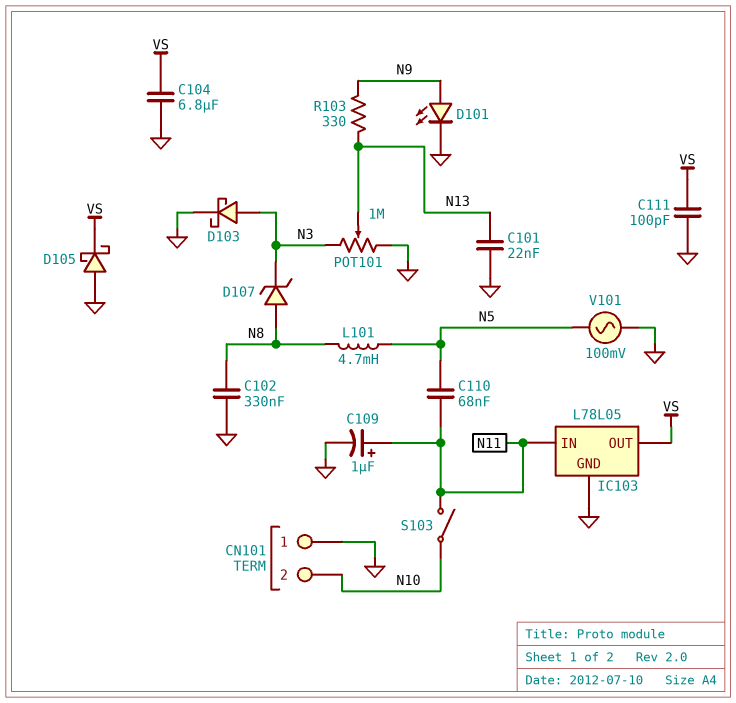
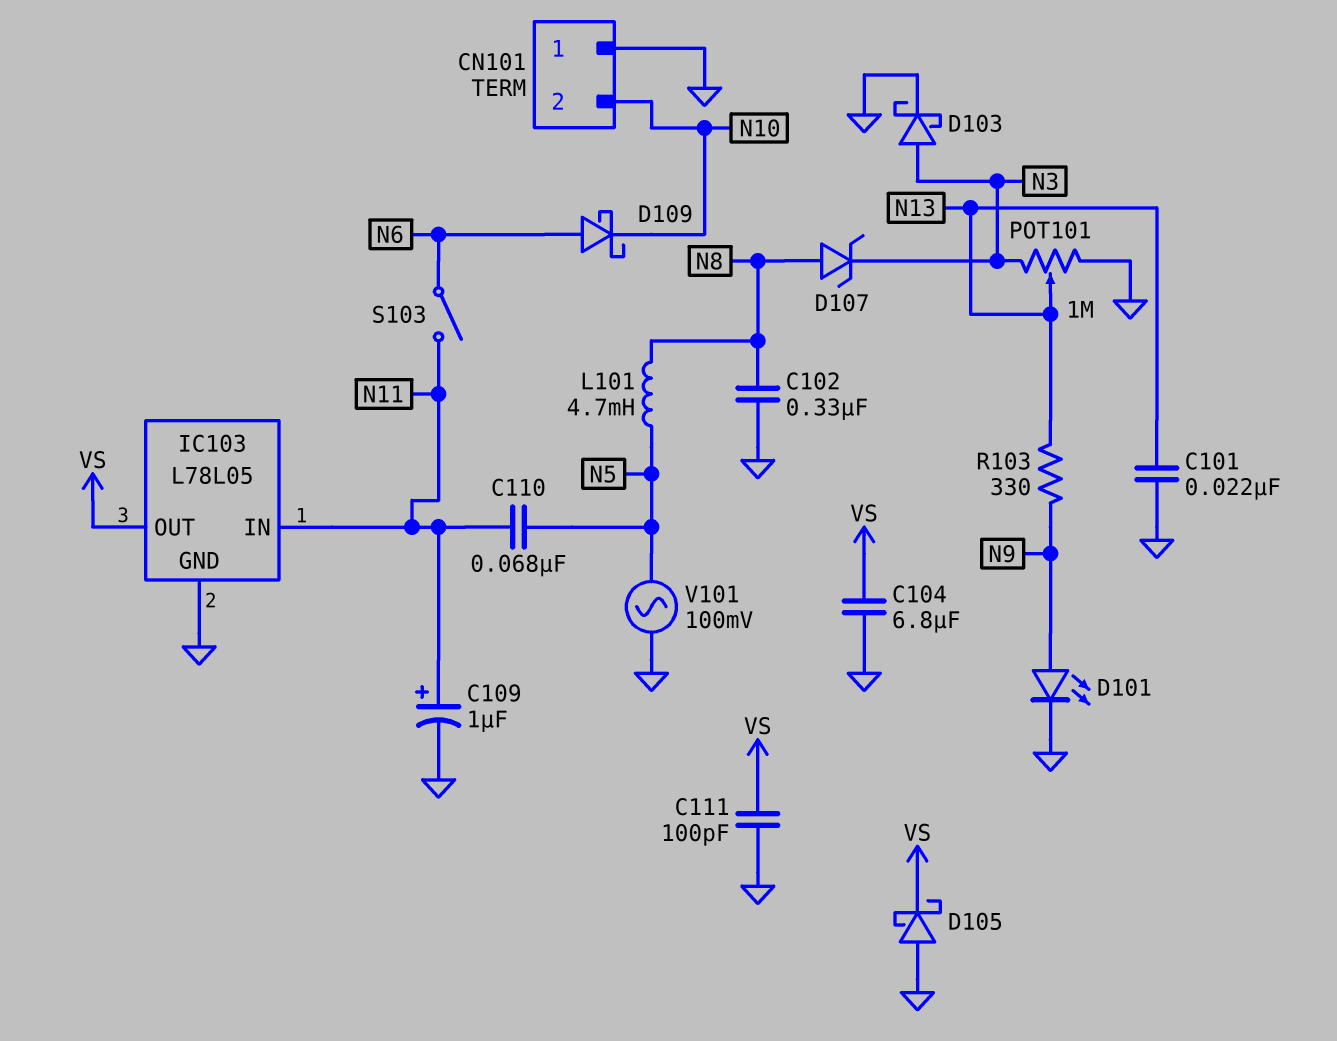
D109: none -> schottky (A N6, K N10)
S103: switch (N10, N11) -> switch (N6, N11)

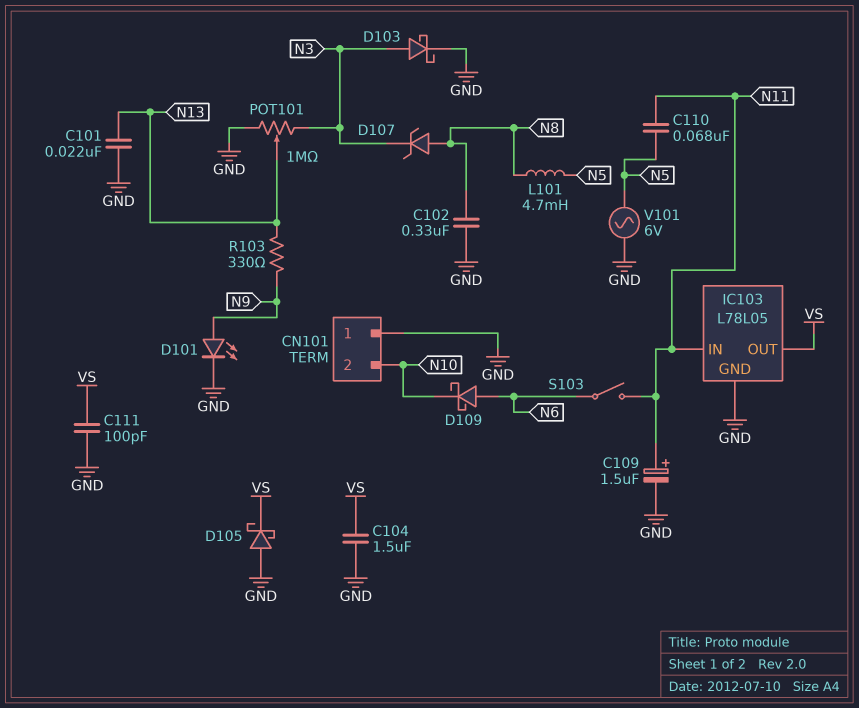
C104: 6.8uF (GND, VS) -> 1.5uF (GND, VS)
C109: 1uF (plus N11, minus GND) -> 1.5uF (plus N11, minus GND)
V101: AC 100mV (GND, N5) -> AC 6V (GND, N5)

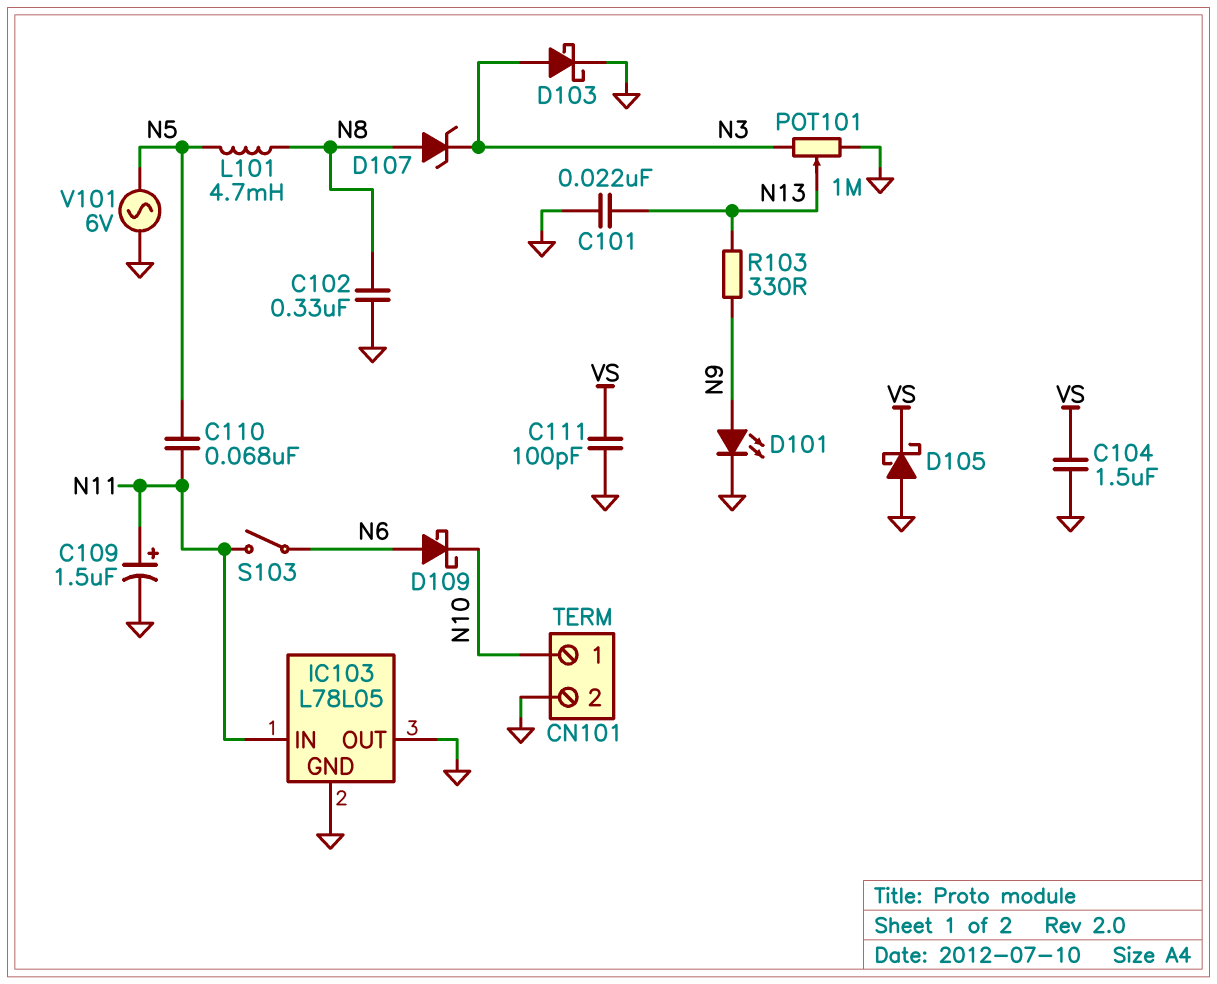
CN101 pin 1: GND -> N10
CN101 pin 2: N10 -> GND
IC103 pin OUT: VS -> GND

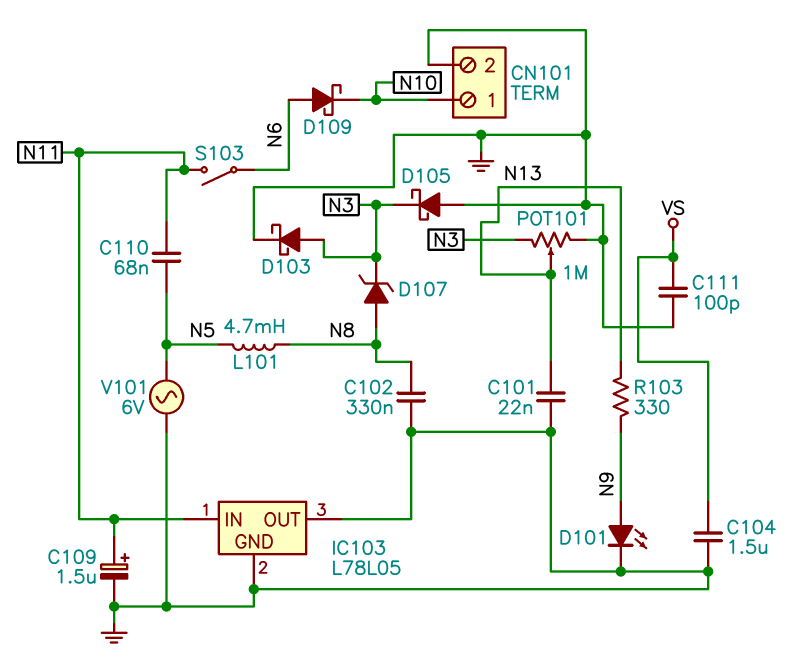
D105: schottky (A GND, K VS) -> schottky (A GND, K N3)

